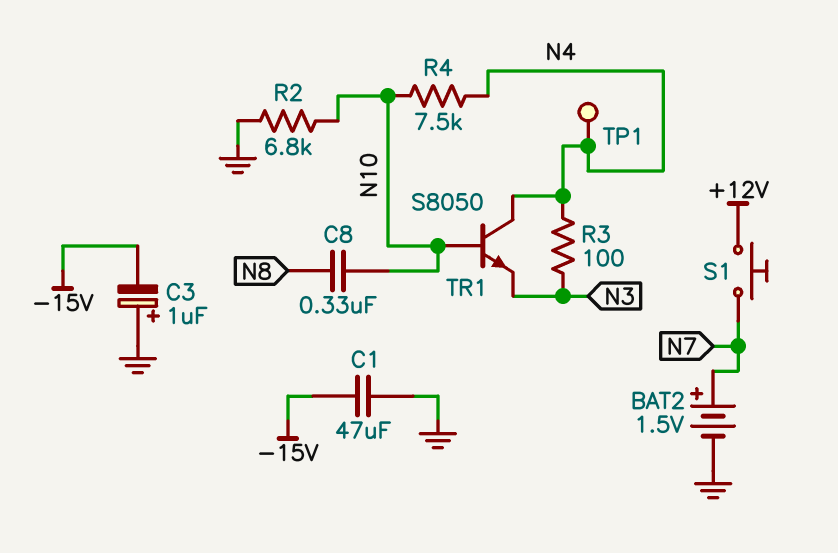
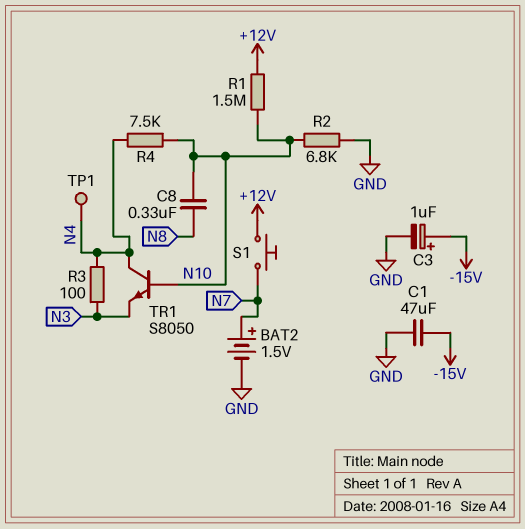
C3: 1uF (plus GND, minus -15V) -> 1uF (plus -15V, minus GND)
R1: none -> 1.5M (+12V, N10)

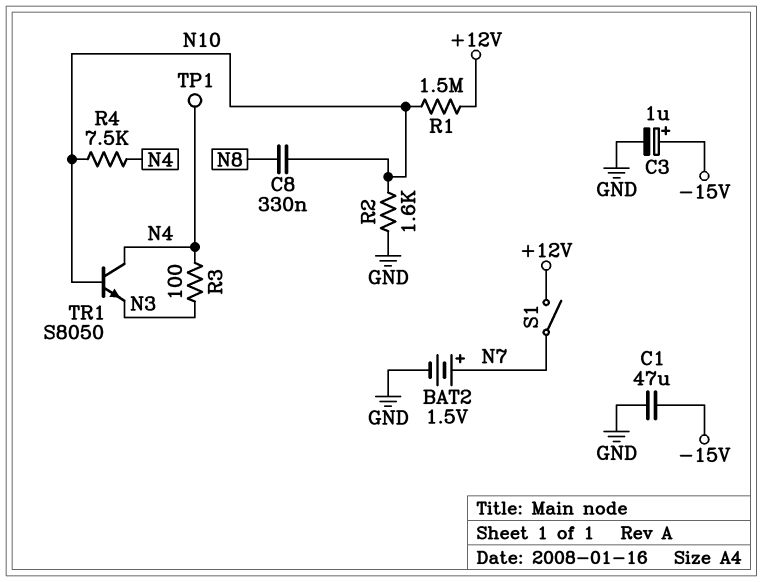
R2: 6.8k (GND, N10) -> 1.6k (GND, N10)
S1: button (+12V, N7) -> switch (+12V, N7)

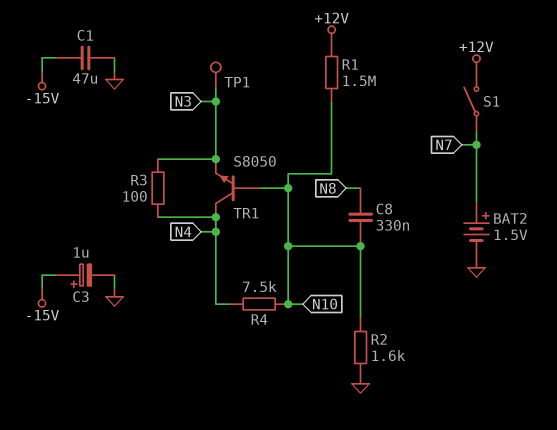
TP1: test point (N4) -> test point (N3)

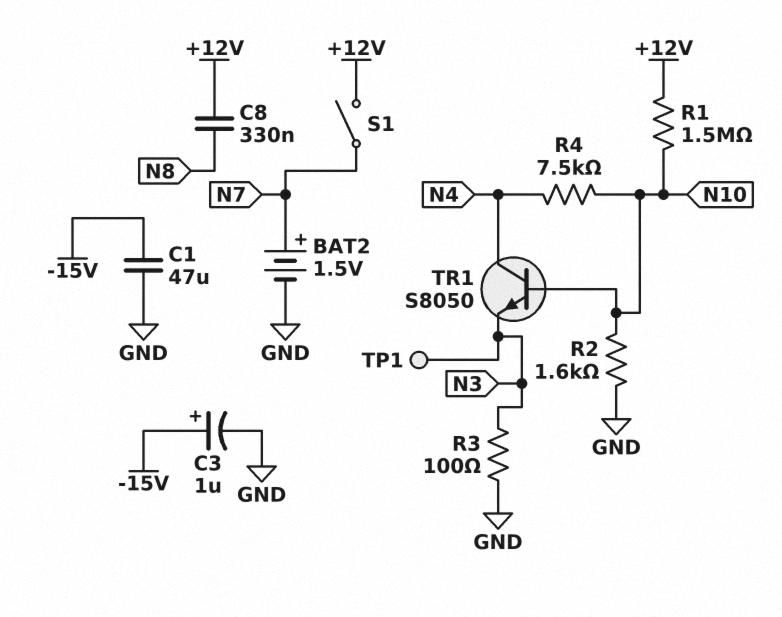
C8: 330nF (N8, N10) -> 330nF (+12V, N8)
R3: 100 (N3, N4) -> 100 (GND, N3)

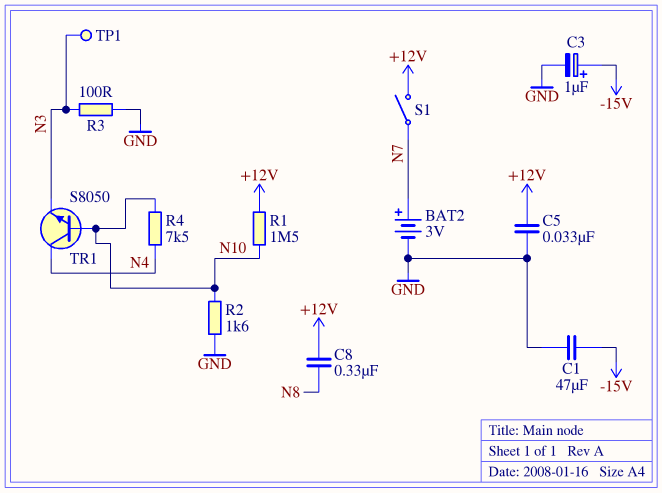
BAT2: 1.5V (plus N7, minus GND) -> 3V (plus N7, minus GND)
C5: none -> 33nF (+12V, GND)

